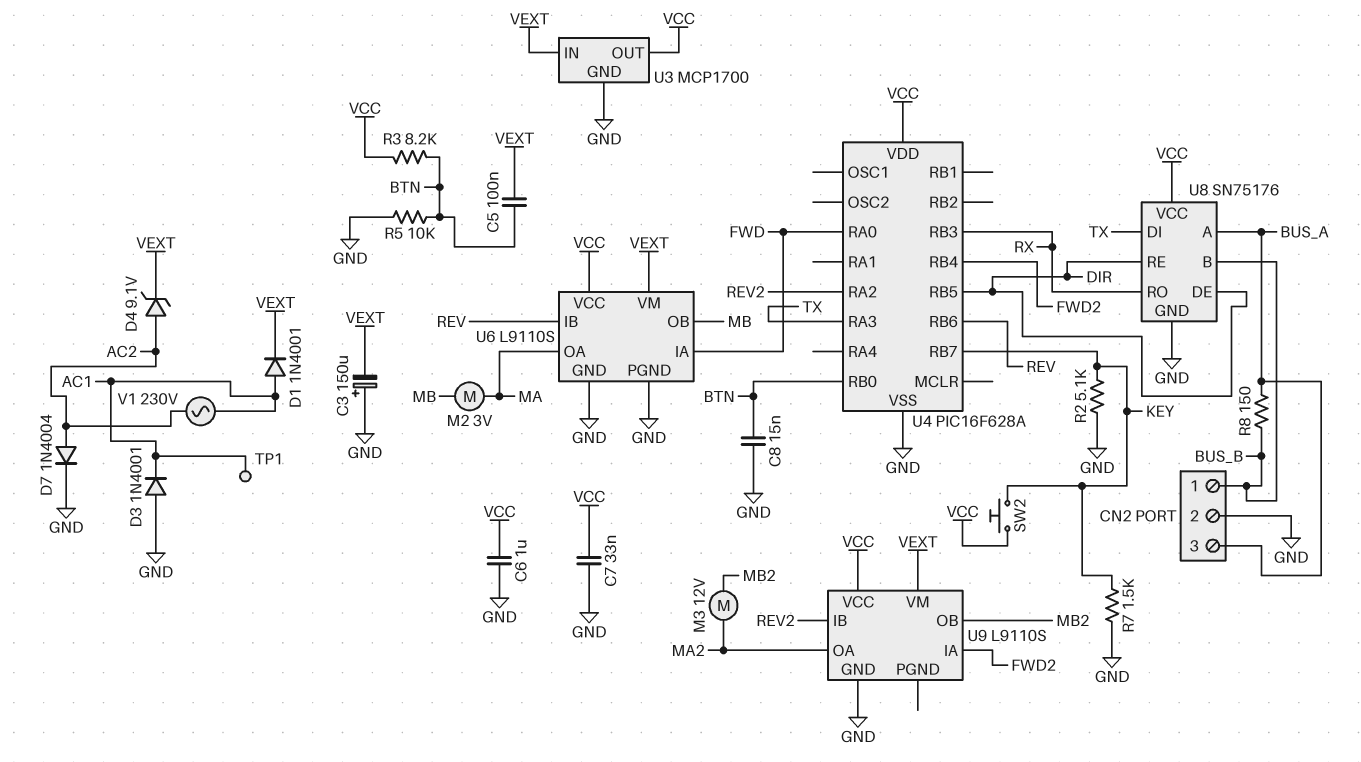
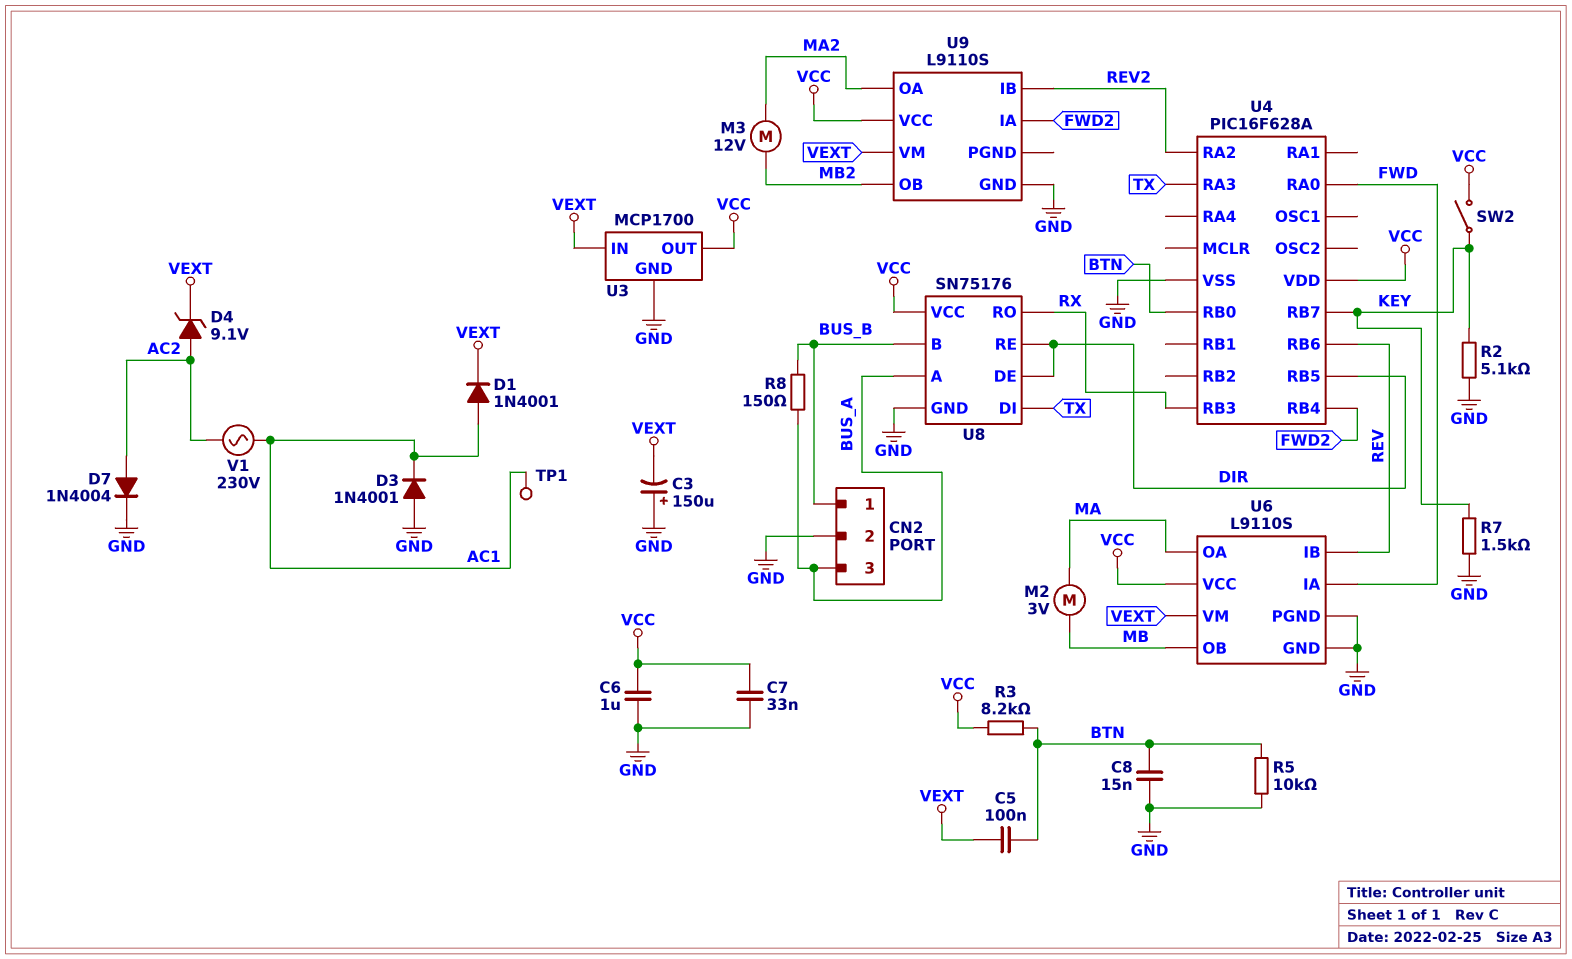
SW2: button (KEY, VCC) -> switch (KEY, VCC)

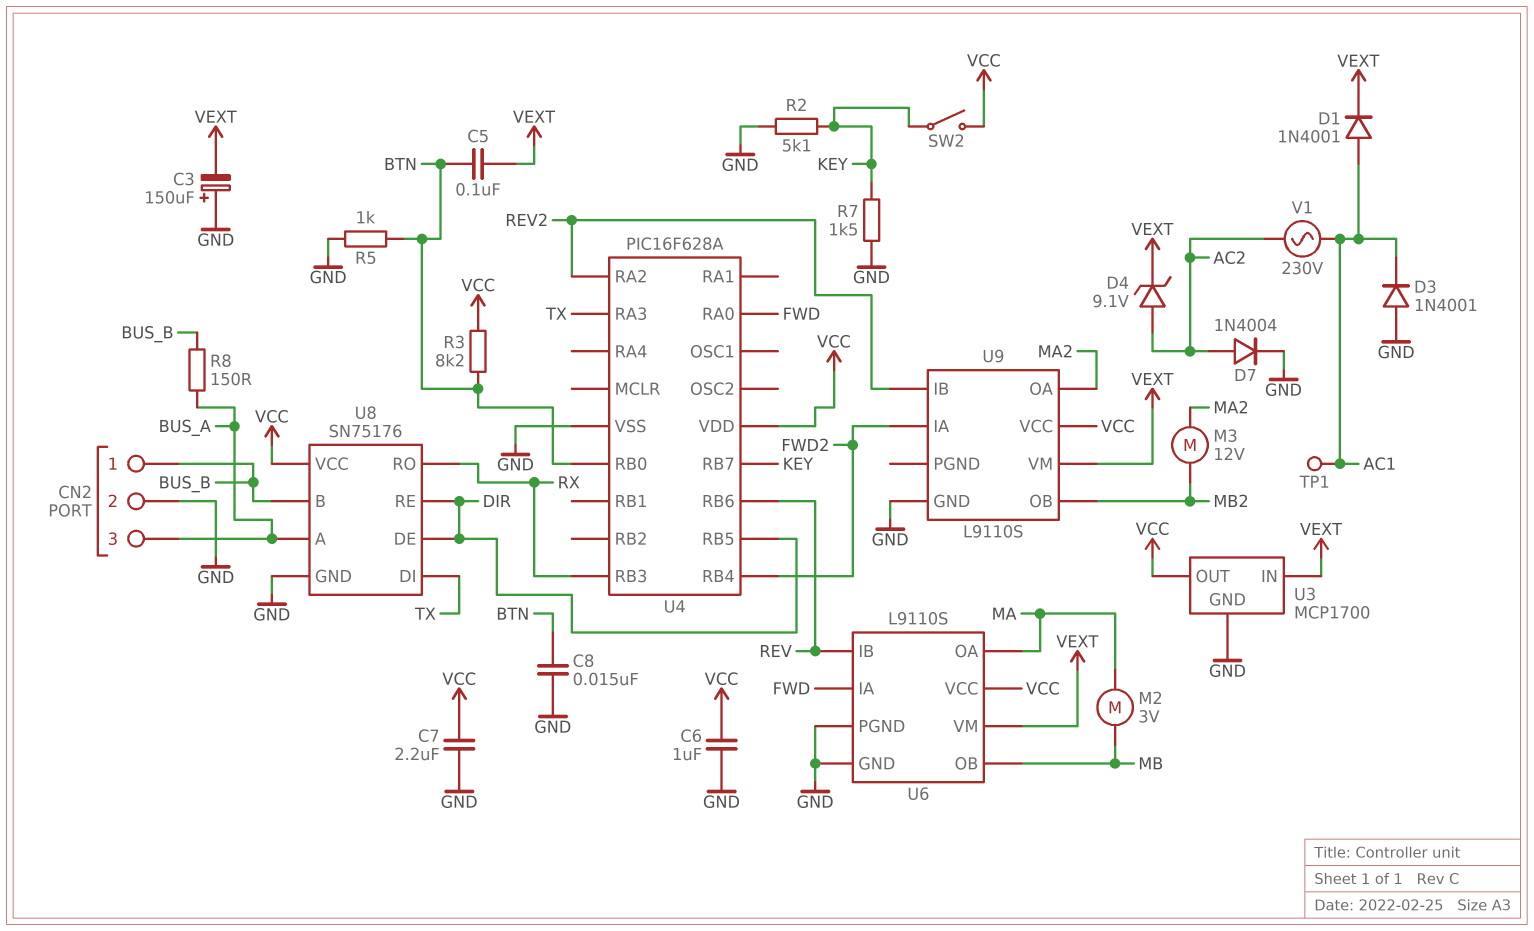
C7: 33nF (GND, VCC) -> 2.2uF (GND, VCC)
R5: 10k (BTN, GND) -> 1k (BTN, GND)

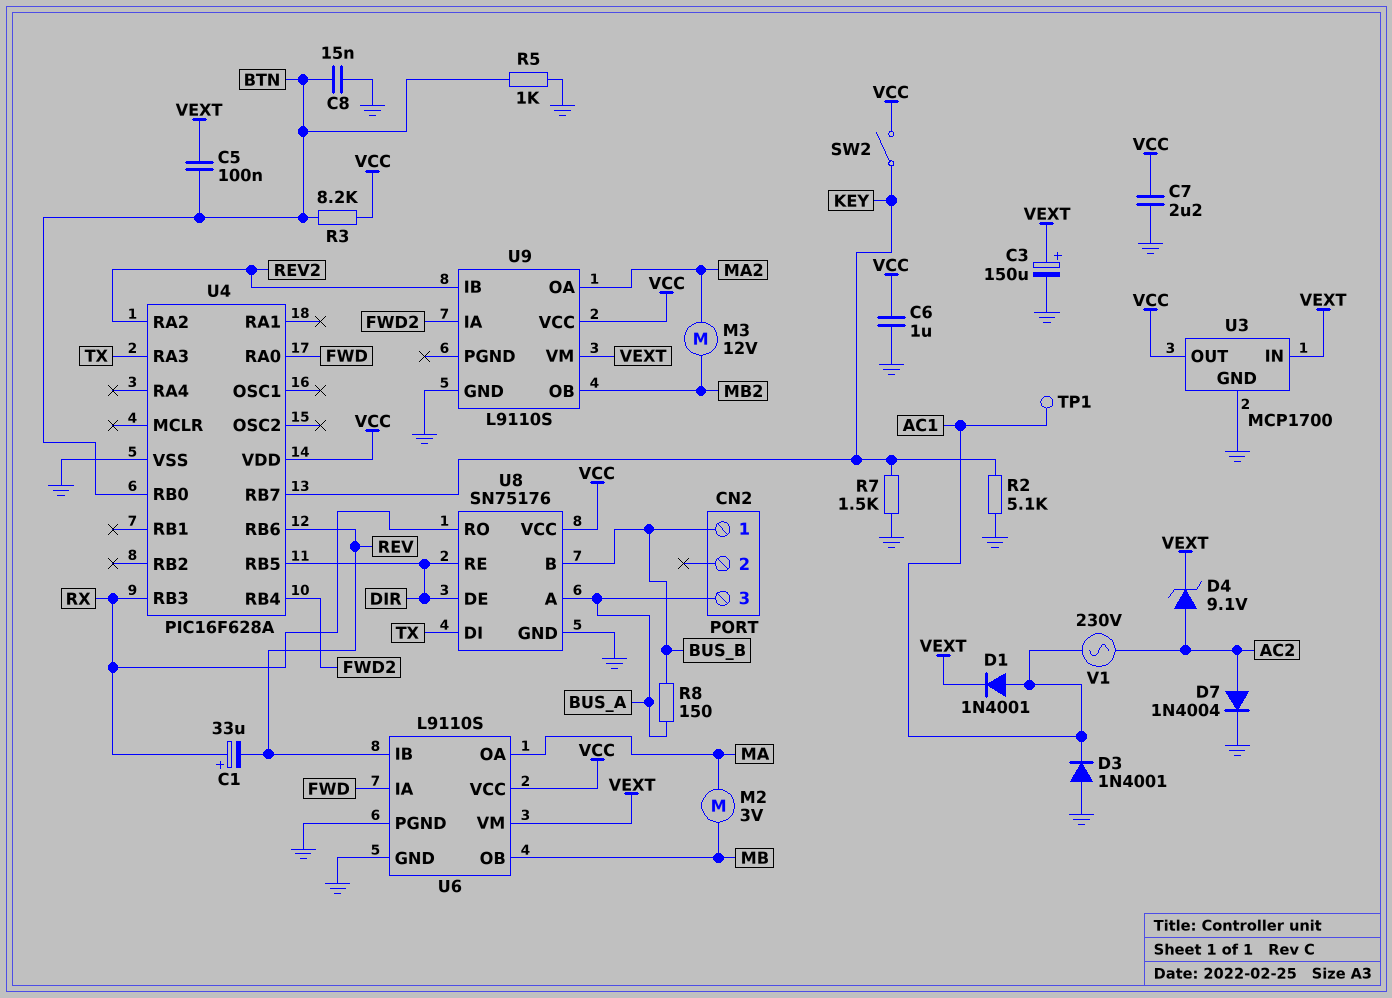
C1: none -> 33uF (plus RX, minus REV)
C3: 150uF (plus GND, minus VEXT) -> 150uF (plus VEXT, minus GND)
CN2 pin 2: GND -> none

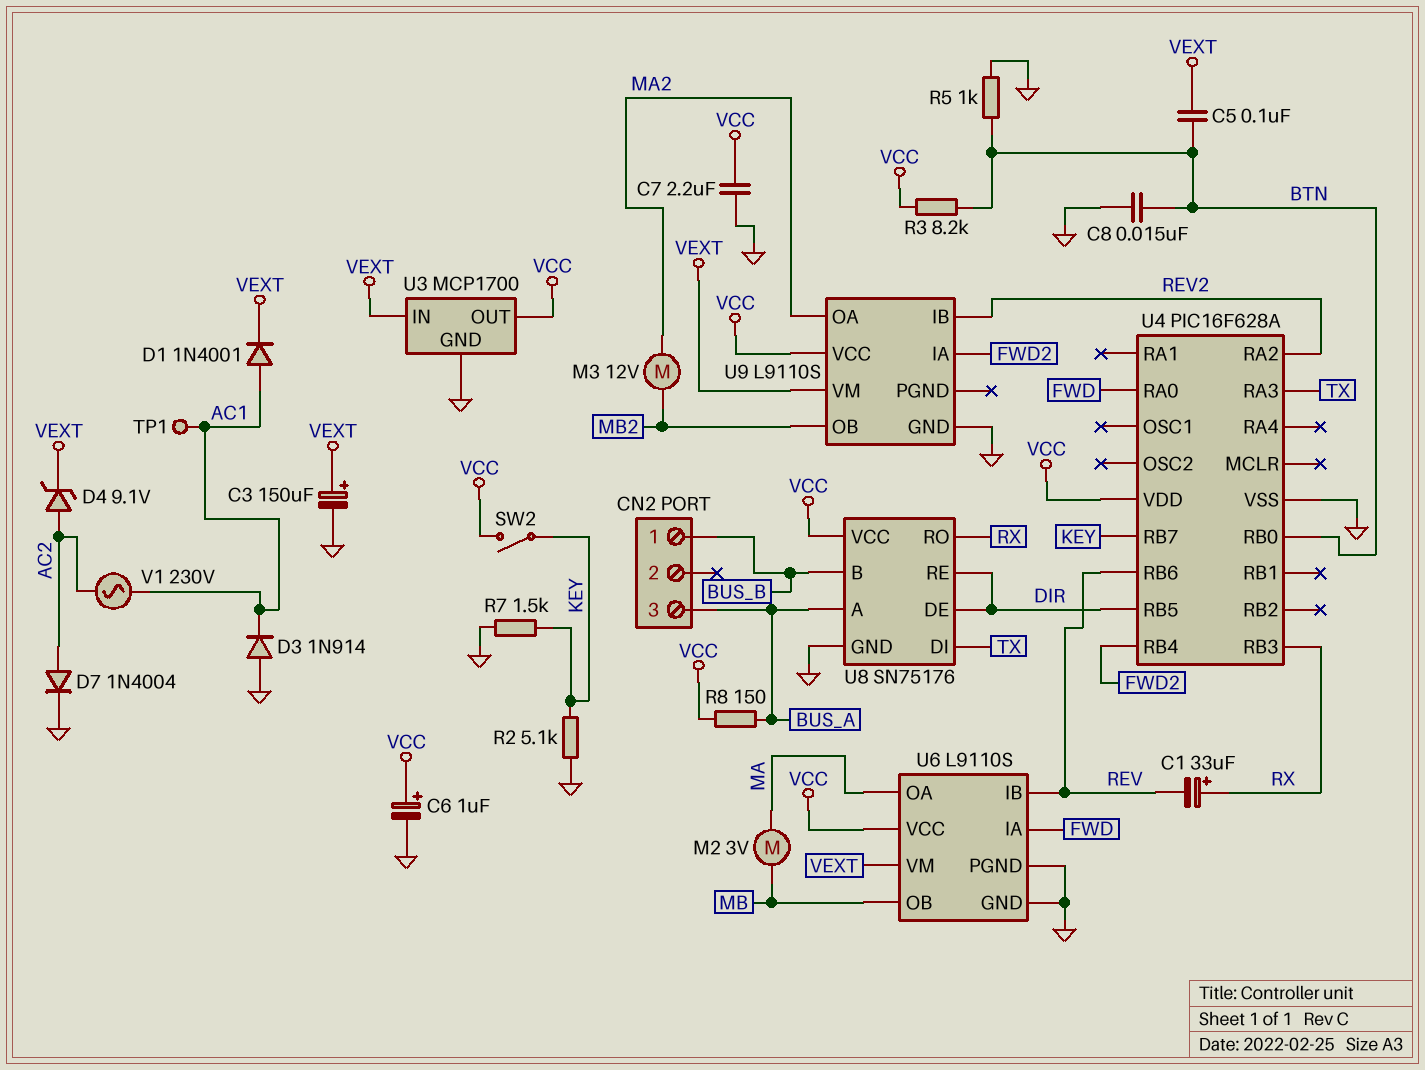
C6: 1uF (GND, VCC) -> 1uF (plus VCC, minus GND)
D3: diode 1N4001 (A GND, K AC1) -> diode 1N914 (A GND, K AC1)
R8: 150 (BUS_A, BUS_B) -> 150 (BUS_A, VCC)

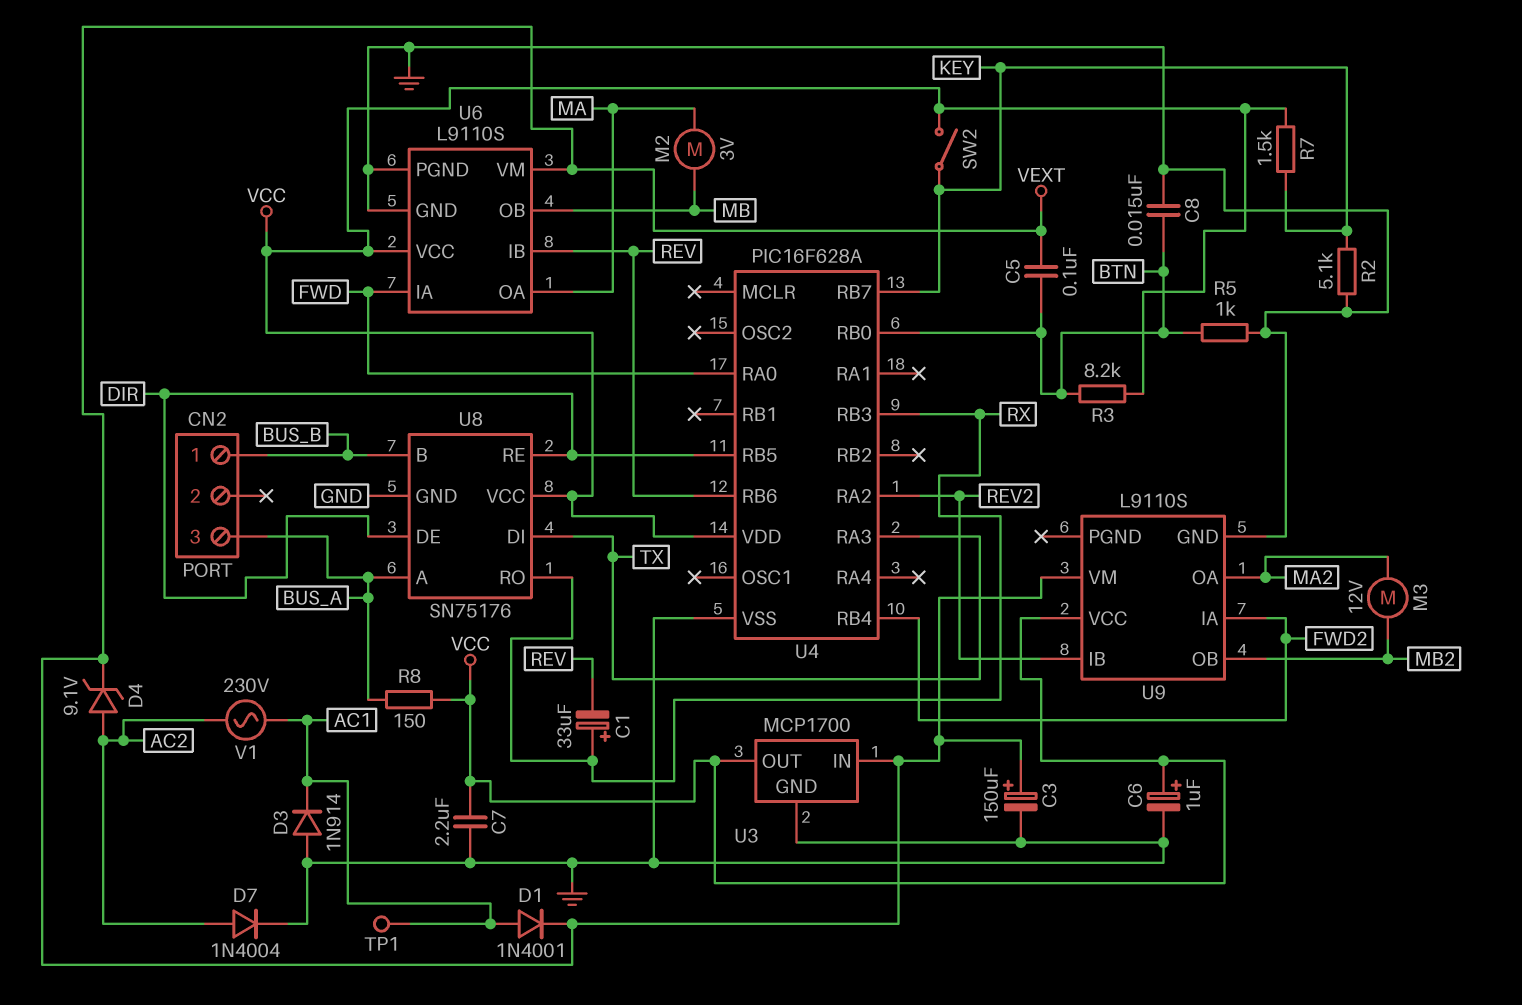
R7: 1.5k (GND, KEY) -> 1.5k (KEY, VCC)

